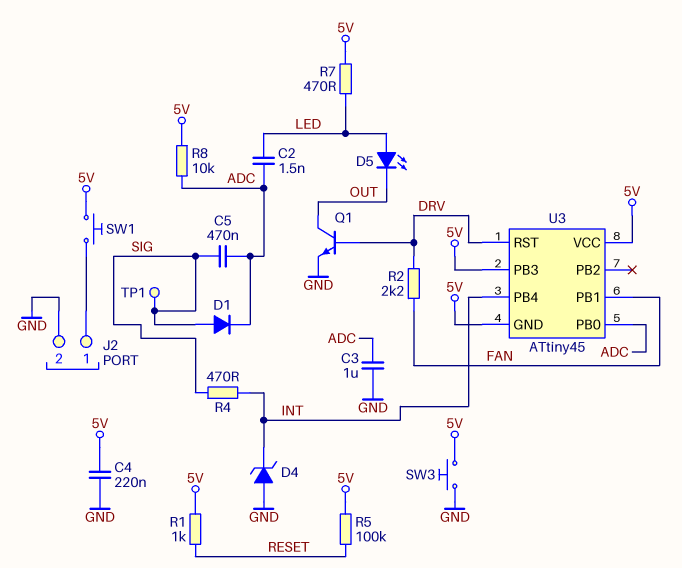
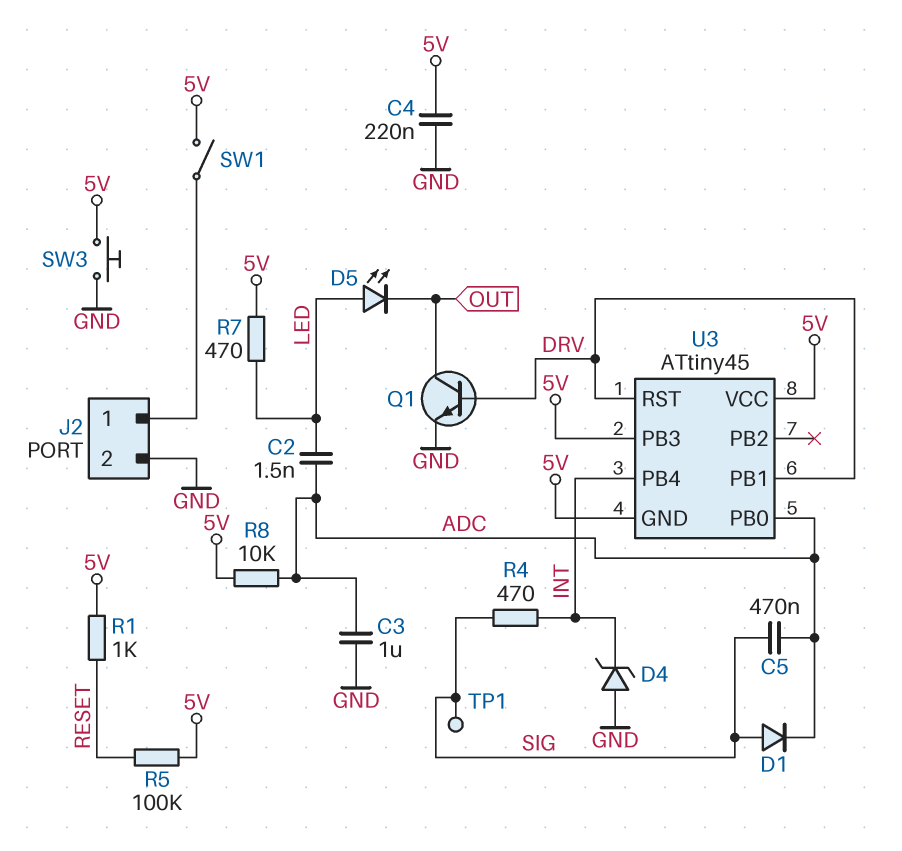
R2: 2.2k (DRV, FAN) -> none
SW1: button (5V, J2/1) -> switch (5V, J2/1)
U3 pin PB1: FAN -> DRV

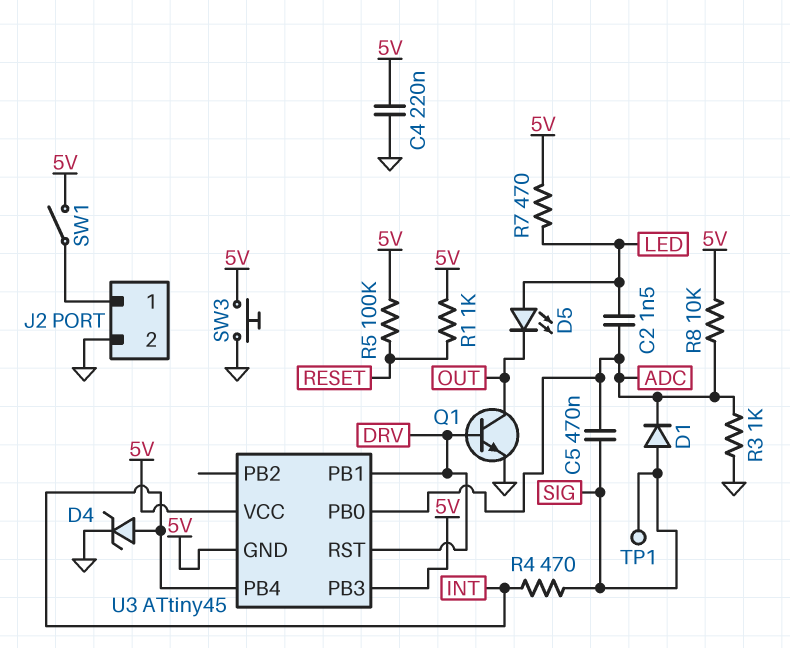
C3: 1uF (ADC, GND) -> none
D4: zener (A GND, K INT) -> zener (A INT, K GND)
R3: none -> 1k (ADC, GND)

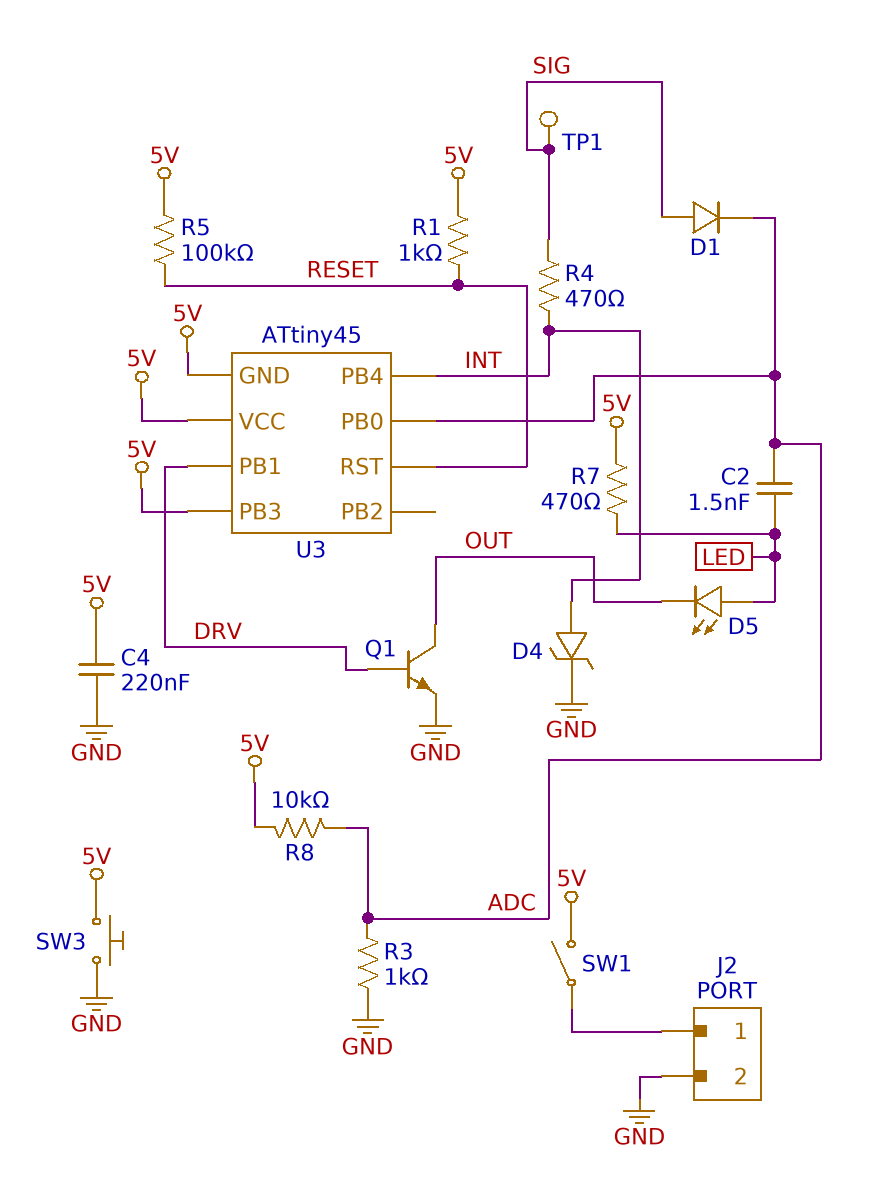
C5: 470nF (ADC, SIG) -> none
U3 pin RST: DRV -> RESET

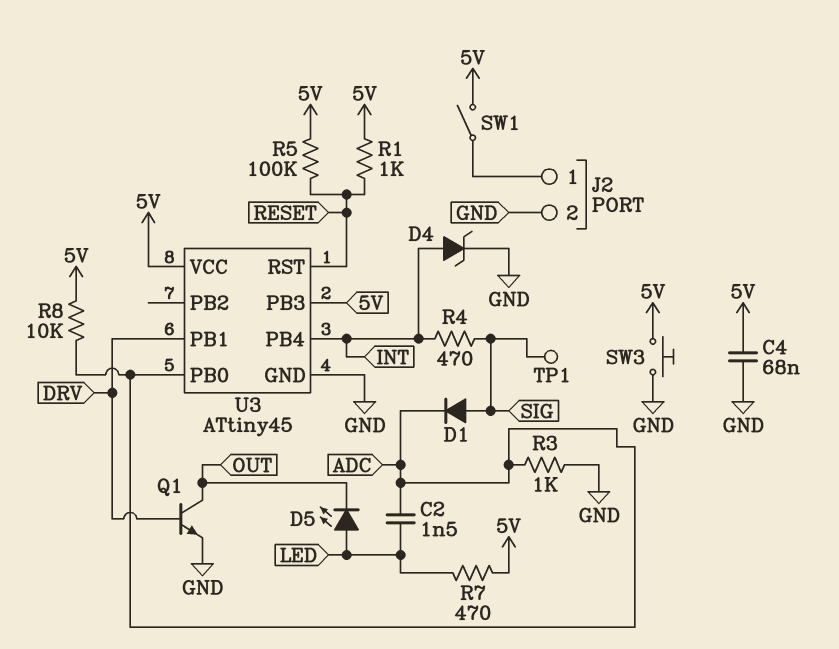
C4: 220nF (5V, GND) -> 68nF (5V, GND)
U3 pin GND: 5V -> GND

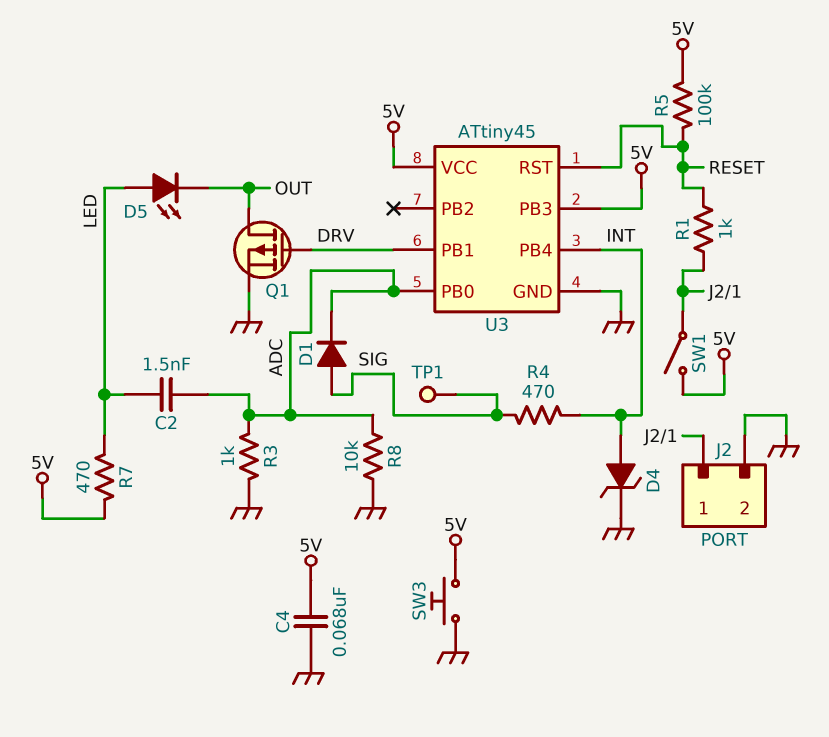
Q1: NPN (B DRV, C OUT, E GND) -> PMOS (G DRV, D OUT, S GND)
R1: 1k (5V, RESET) -> 1k (J2/1, RESET)
R8: 10k (5V, ADC) -> 10k (ADC, GND)

